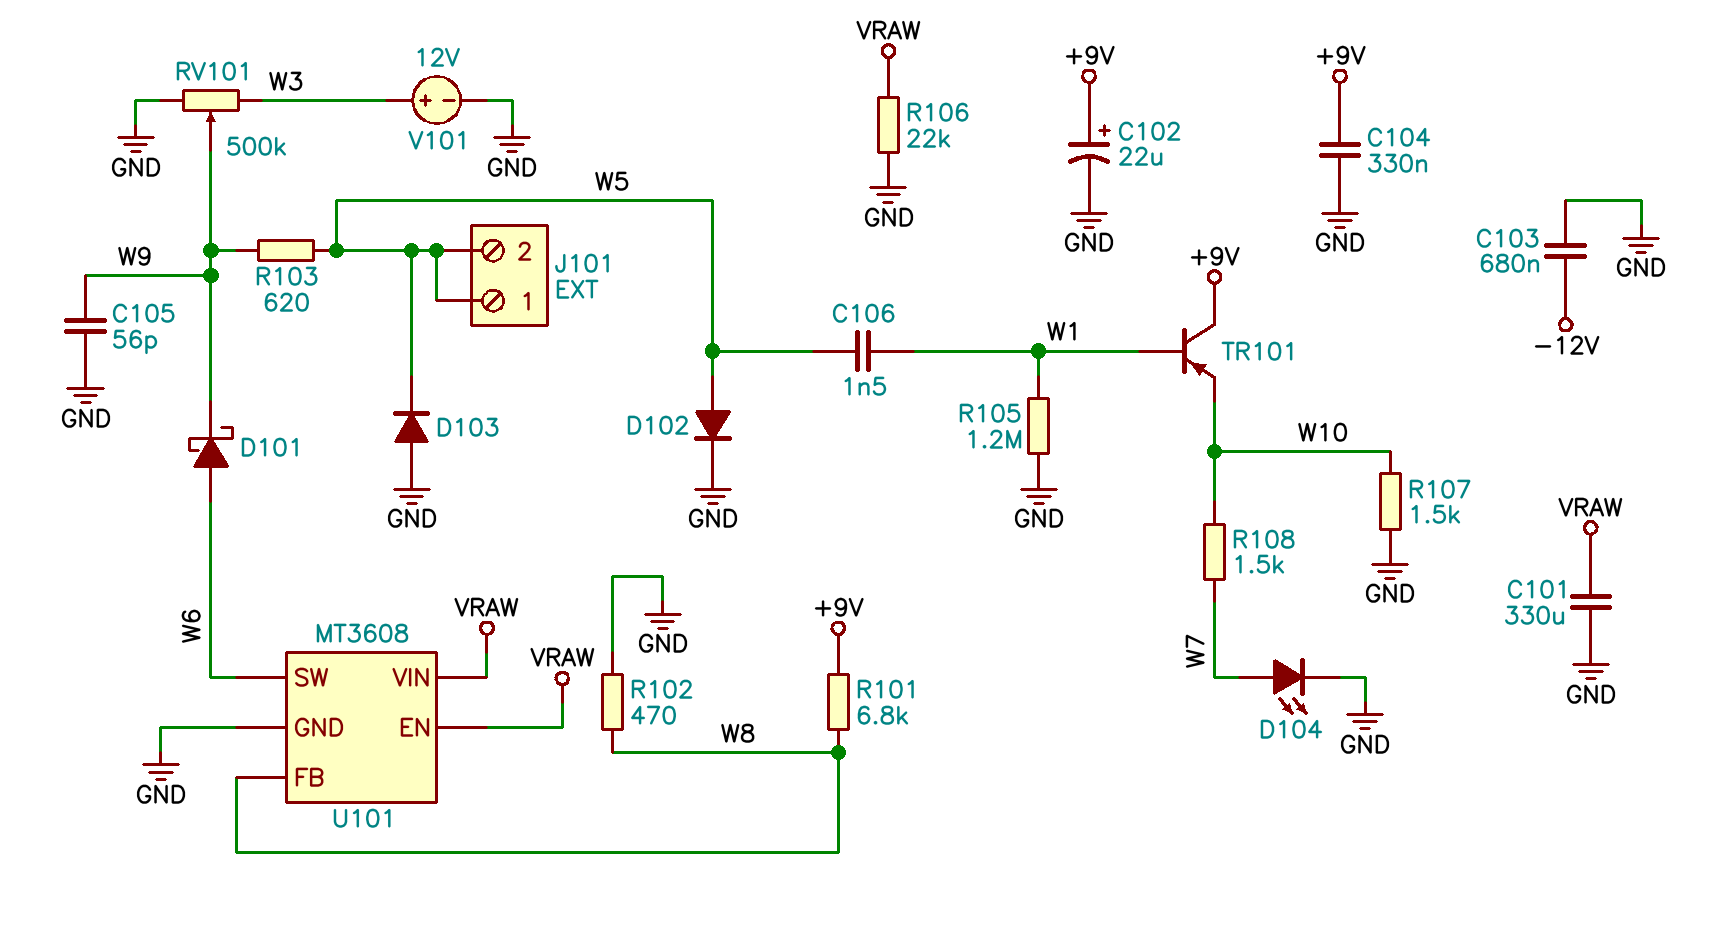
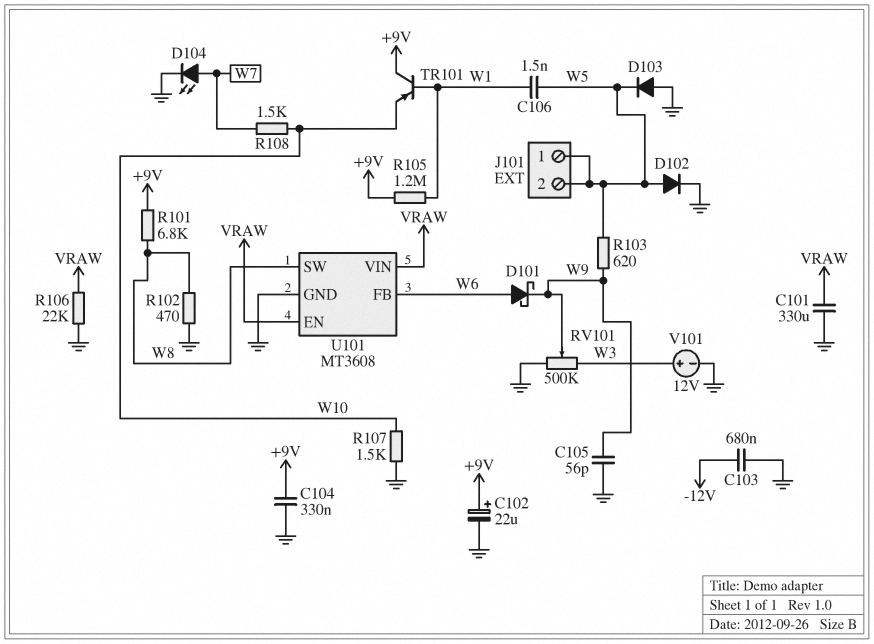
R105: 1.2M (GND, W1) -> 1.2M (+9V, W1)
U101 pin FB: W8 -> W6
U101 pin SW: W6 -> W8

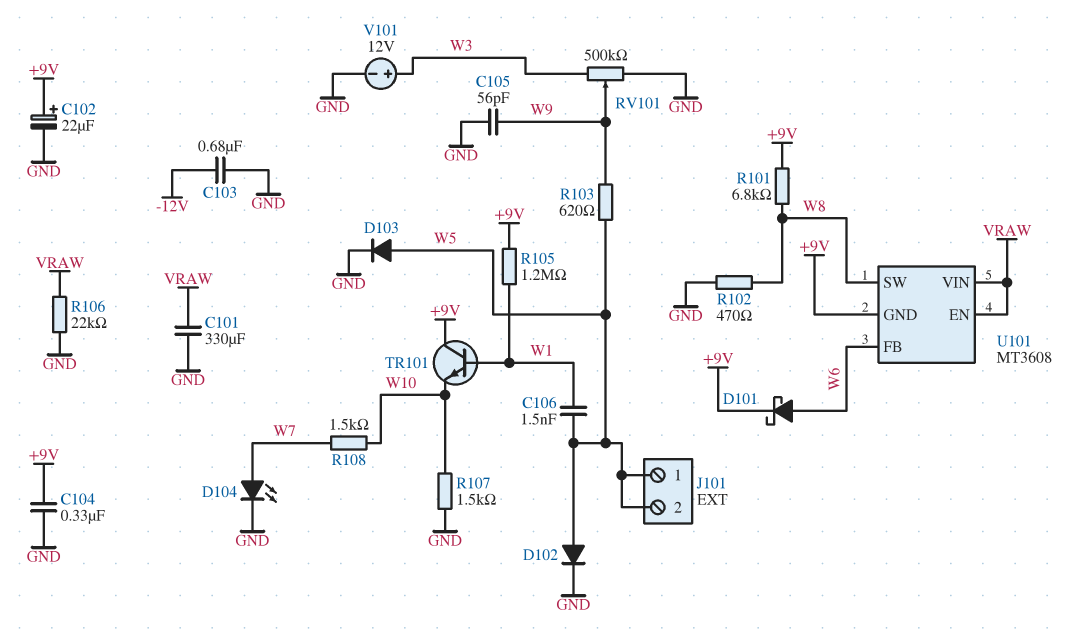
D101: schottky (A W6, K W9) -> schottky (A W6, K +9V)
D103: diode (A GND, K W5) -> diode (A W5, K GND)
TR101: PNP (B W1, C +9V, E W10) -> NPN (B W1, C +9V, E W10)
U101 pin GND: GND -> +9V

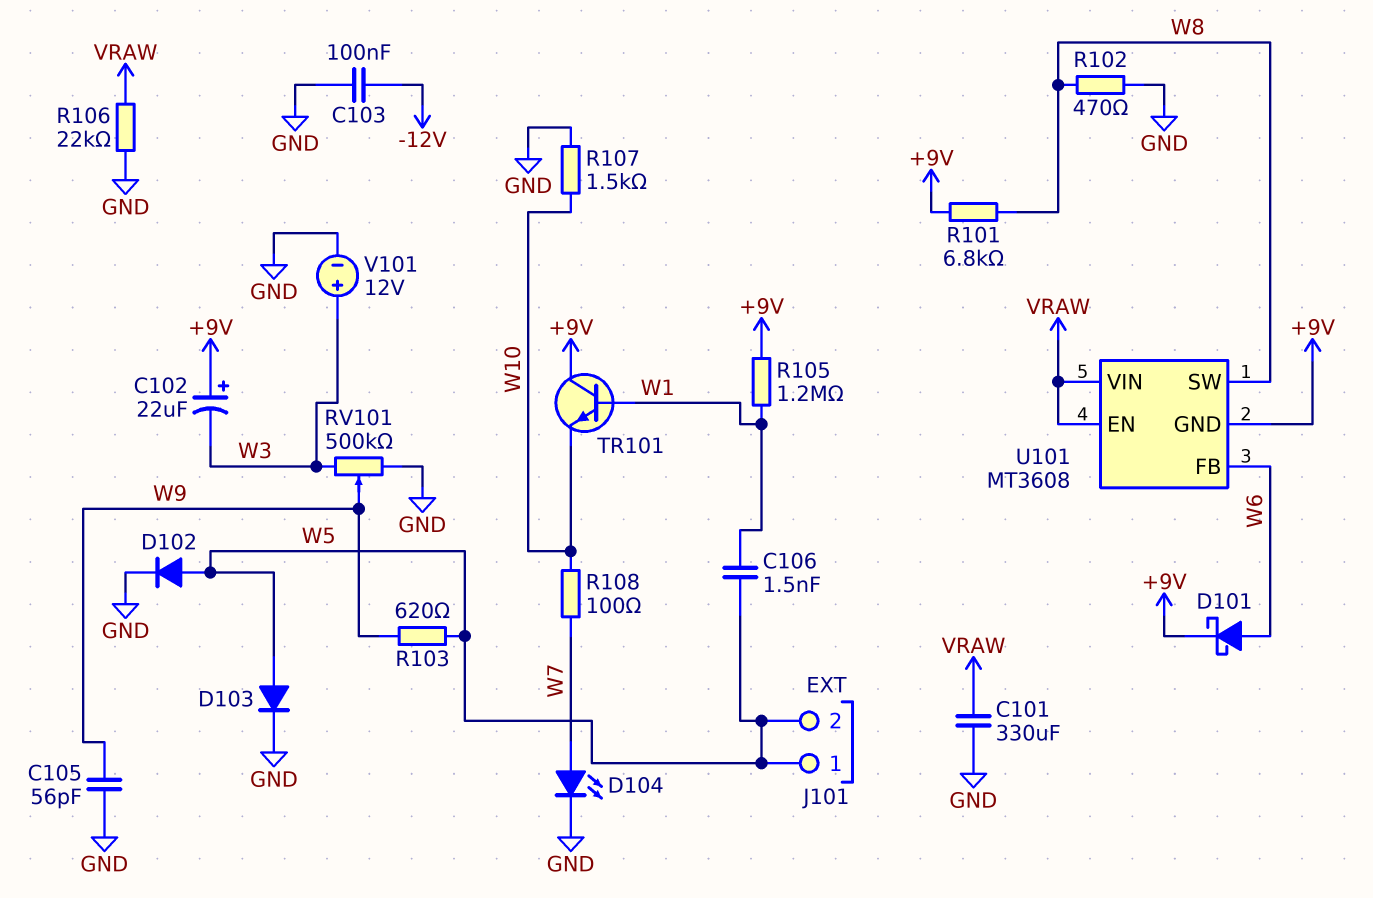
C102: 22uF (plus +9V, minus GND) -> 22uF (plus +9V, minus W3)
C103: 680nF (-12V, GND) -> 100nF (-12V, GND)
C104: 330nF (+9V, GND) -> none
R108: 1.5k (W7, W10) -> 100 (W7, W10)

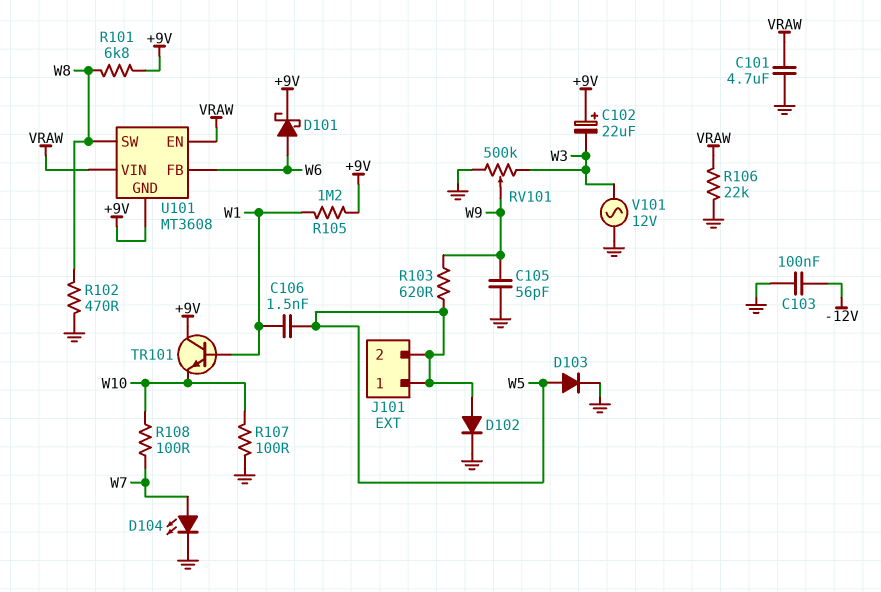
C101: 330uF (GND, VRAW) -> 4.7uF (GND, VRAW)
R107: 1.5k (GND, W10) -> 100 (GND, W10)
V101: 12V (plus W3, minus GND) -> AC 12V (GND, W3)

